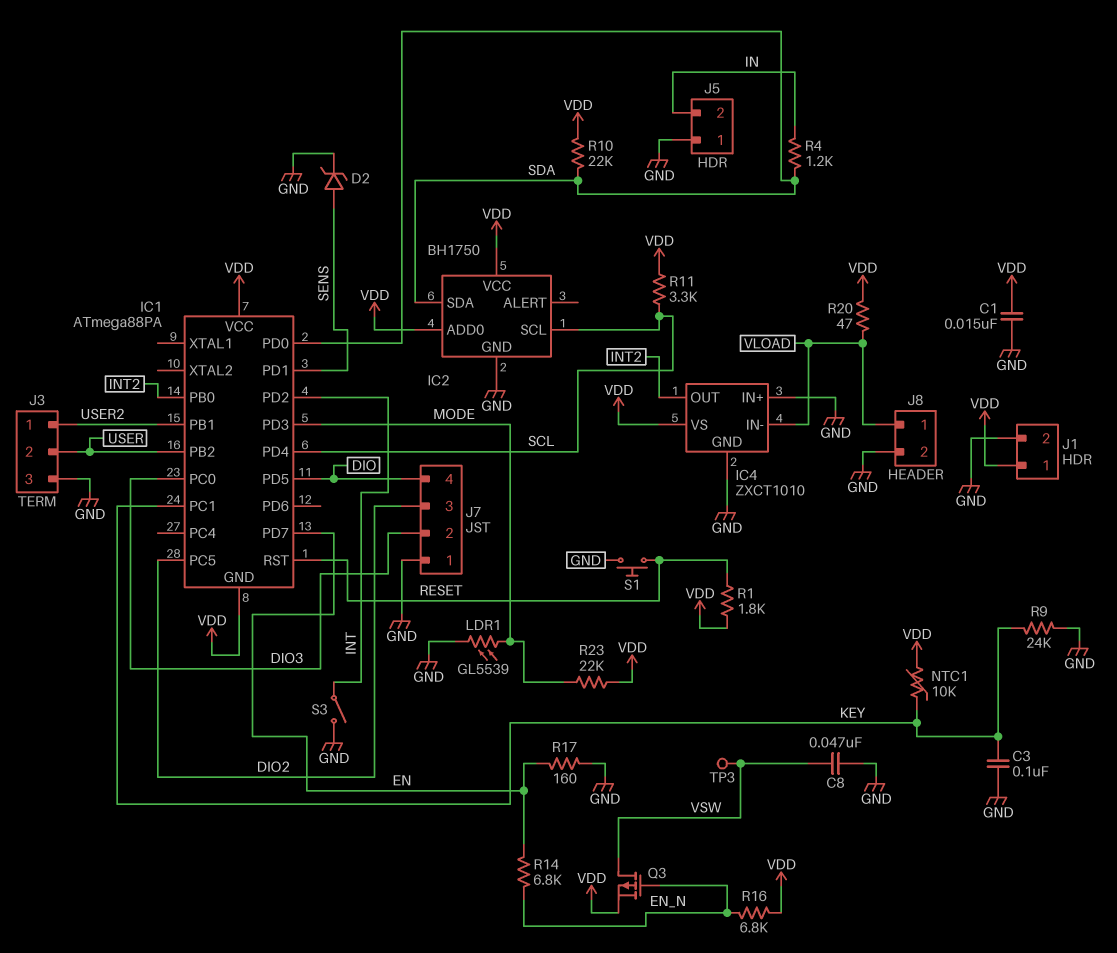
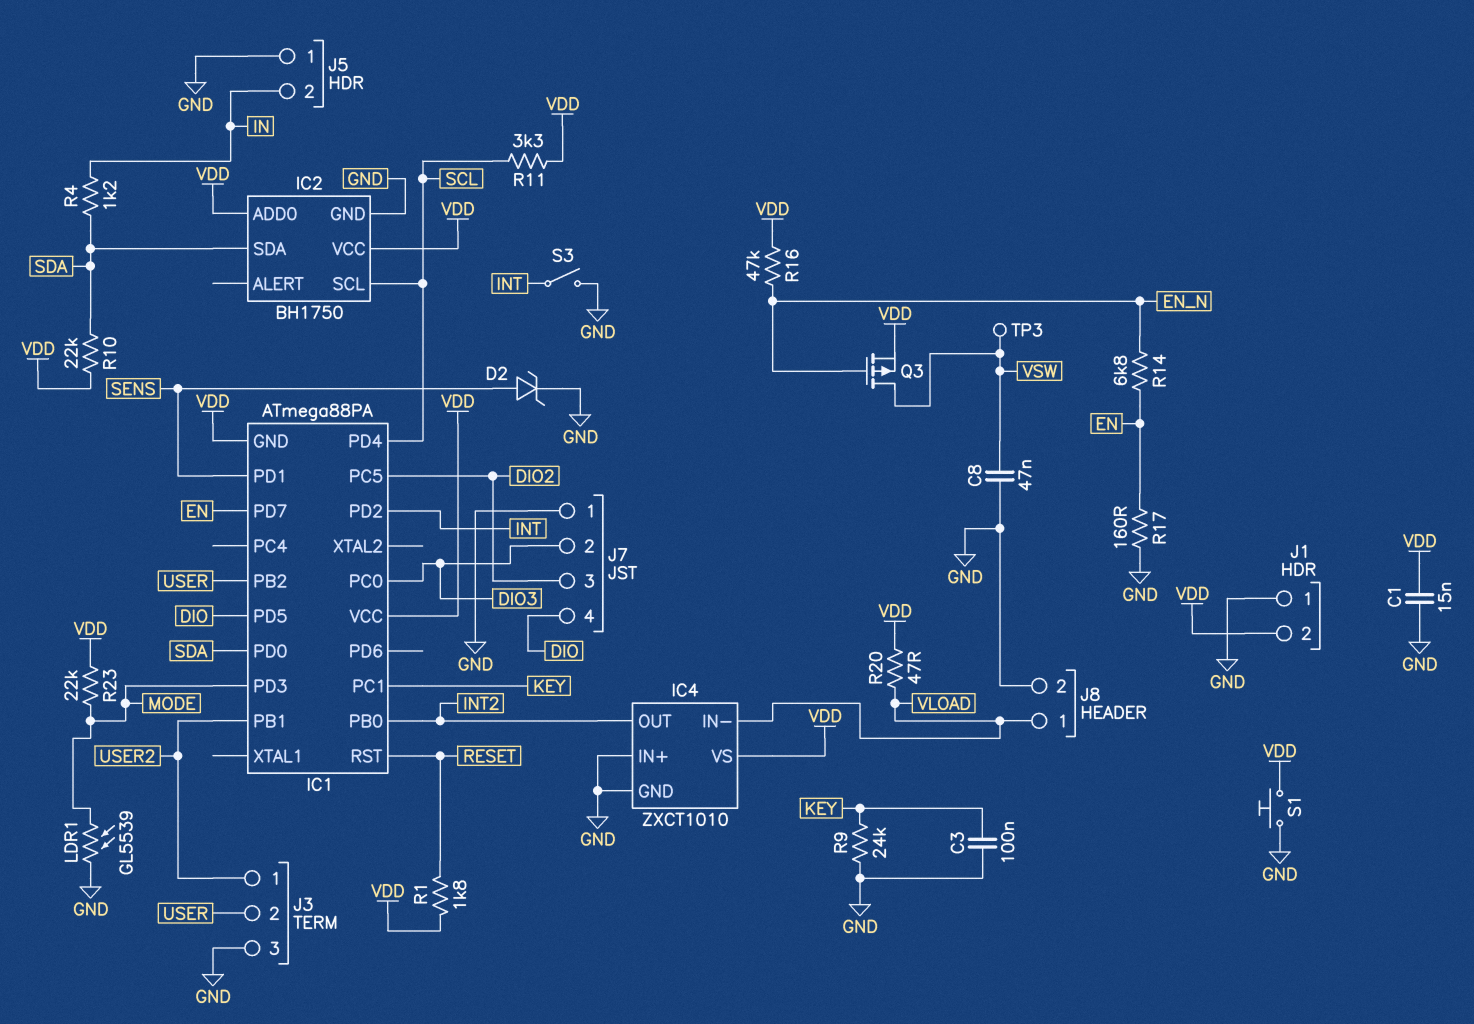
J1 pin 1: VDD -> GND
J1 pin 2: GND -> VDD
NTC1: 10k (KEY, VDD) -> none
R16: 6.8k (EN_N, VDD) -> 47k (EN_N, VDD)
S1: button (GND, RESET) -> button (GND, VDD)

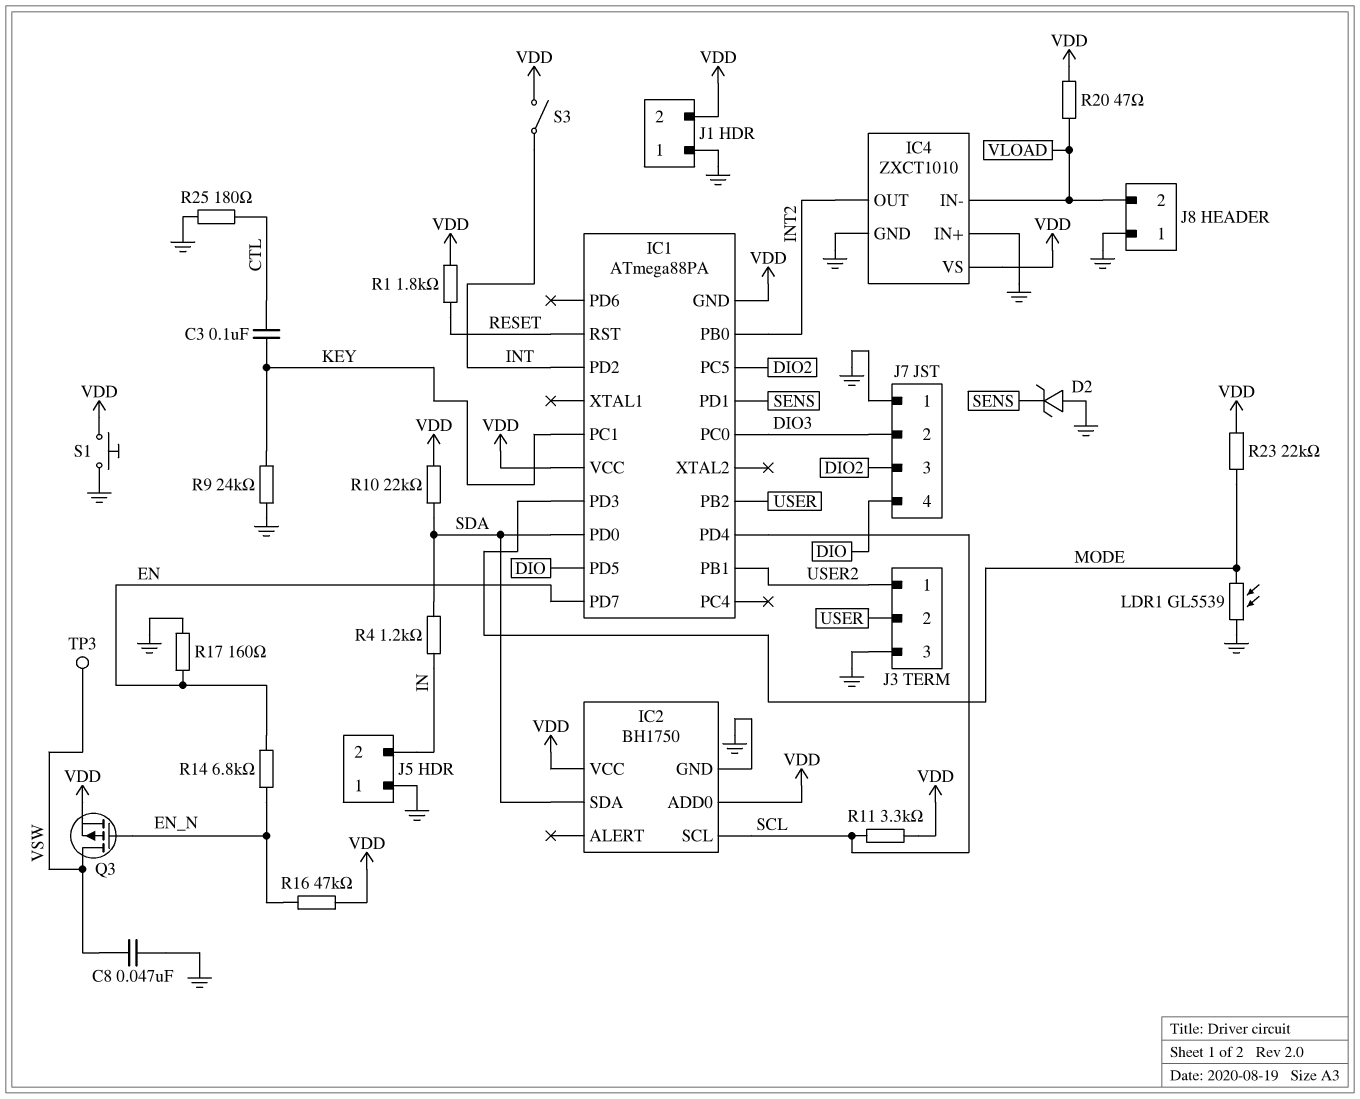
C1: 15nF (GND, VDD) -> none
C3: 100nF (GND, KEY) -> 100nF (CTL, KEY)
D2: zener (A SENS, K GND) -> zener (A GND, K SENS)
J8 pin 1: VLOAD -> GND
J8 pin 2: GND -> VLOAD
R25: none -> 180 (CTL, GND)
S3: switch (GND, INT) -> switch (INT, VDD)

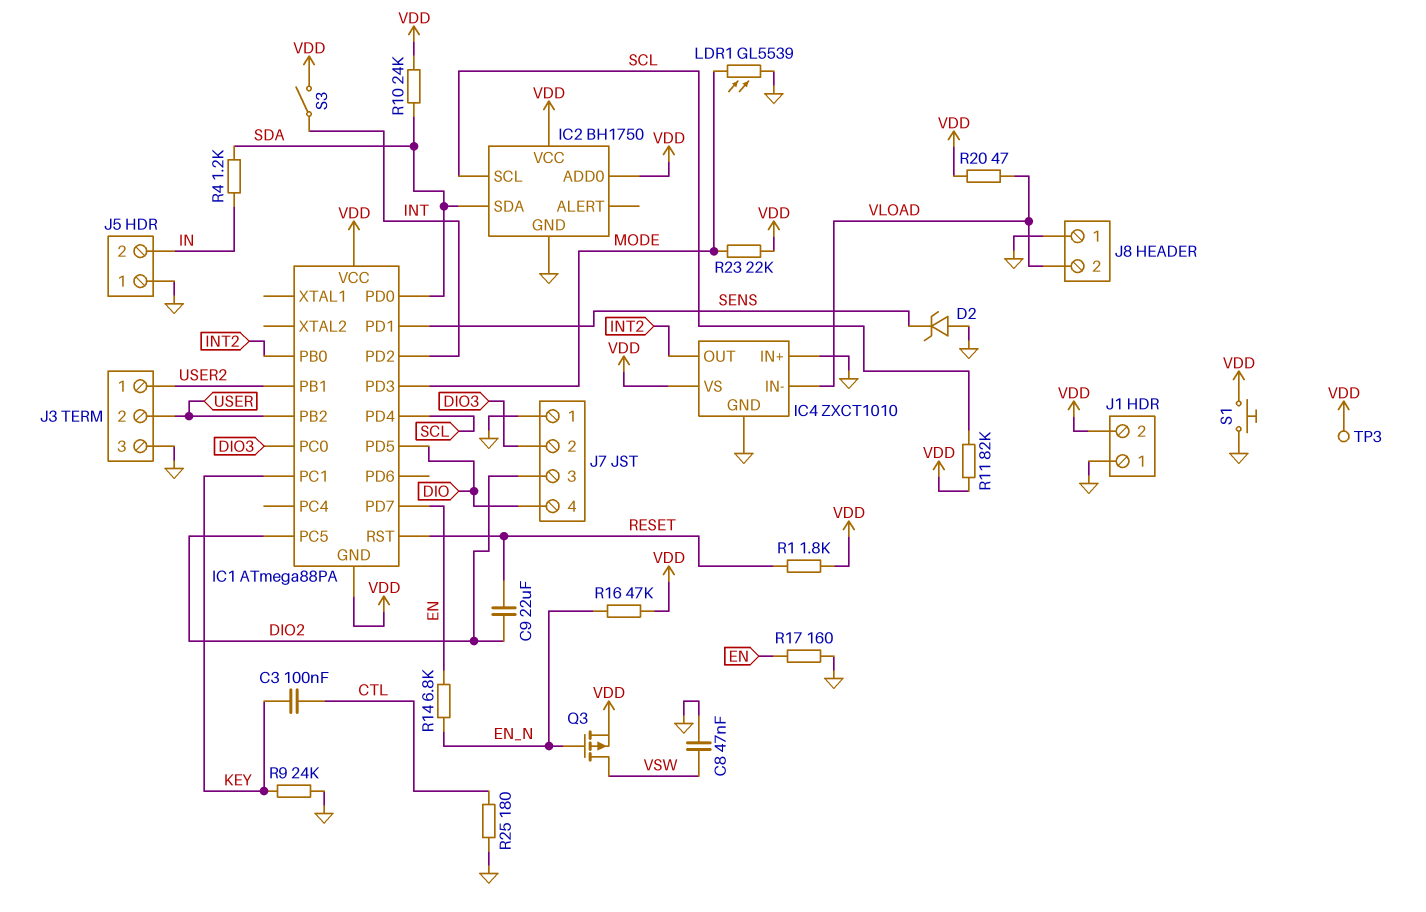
C9: none -> 22uF (DIO2, RESET)
R10: 22k (SDA, VDD) -> 24k (SDA, VDD)
R11: 3.3k (SCL, VDD) -> 82k (SCL, VDD)
TP3: test point (VSW) -> test point (VDD)

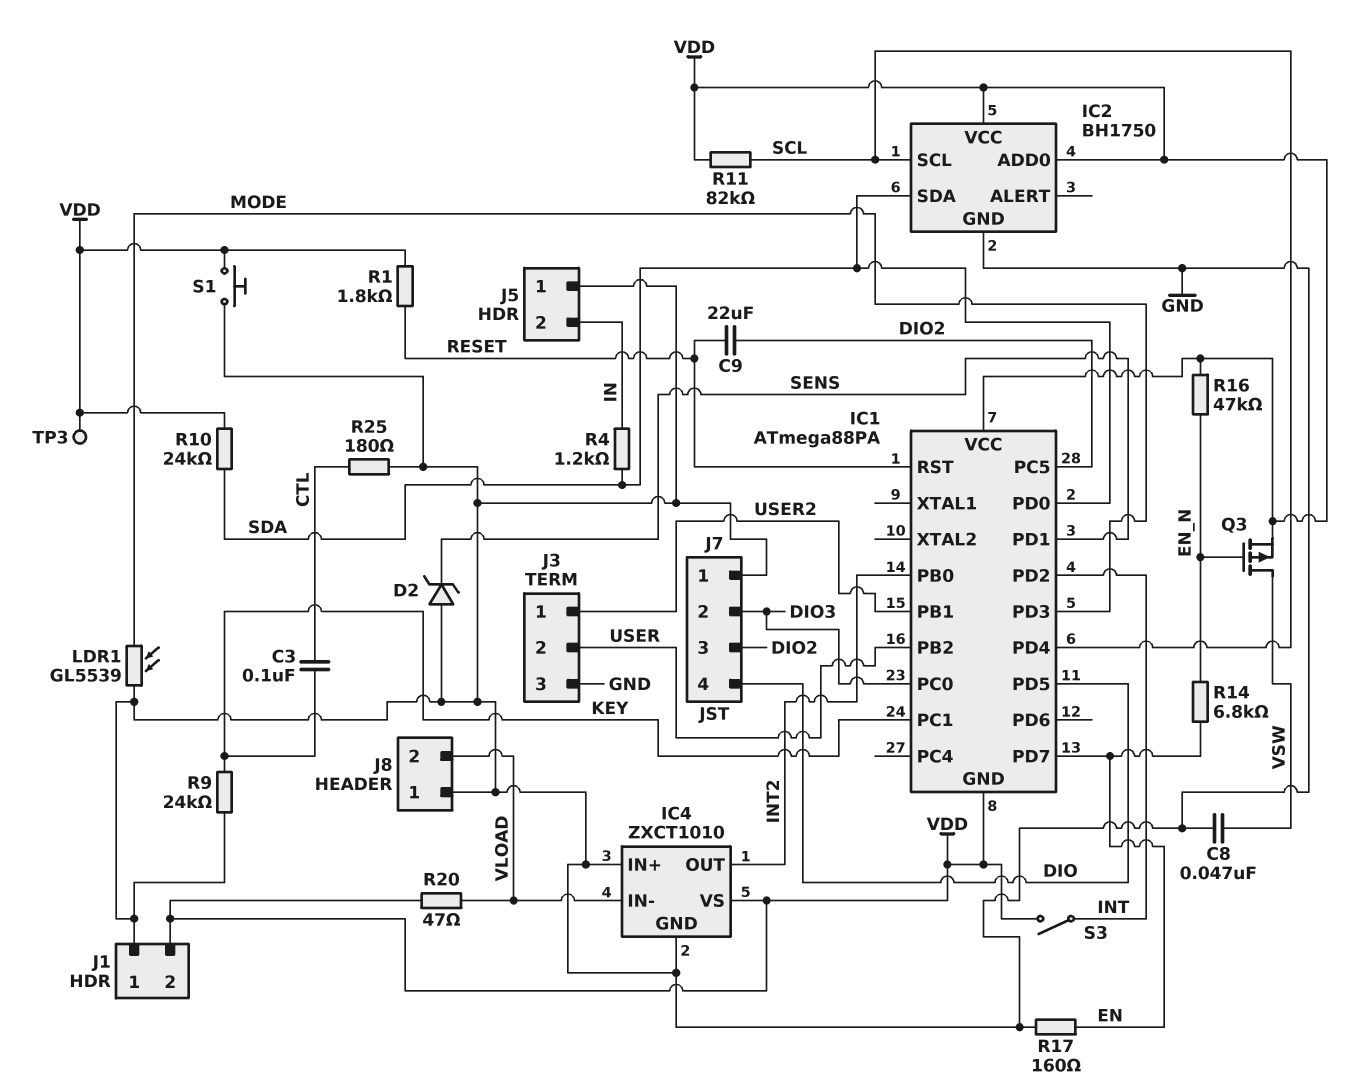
R23: 22k (MODE, VDD) -> none

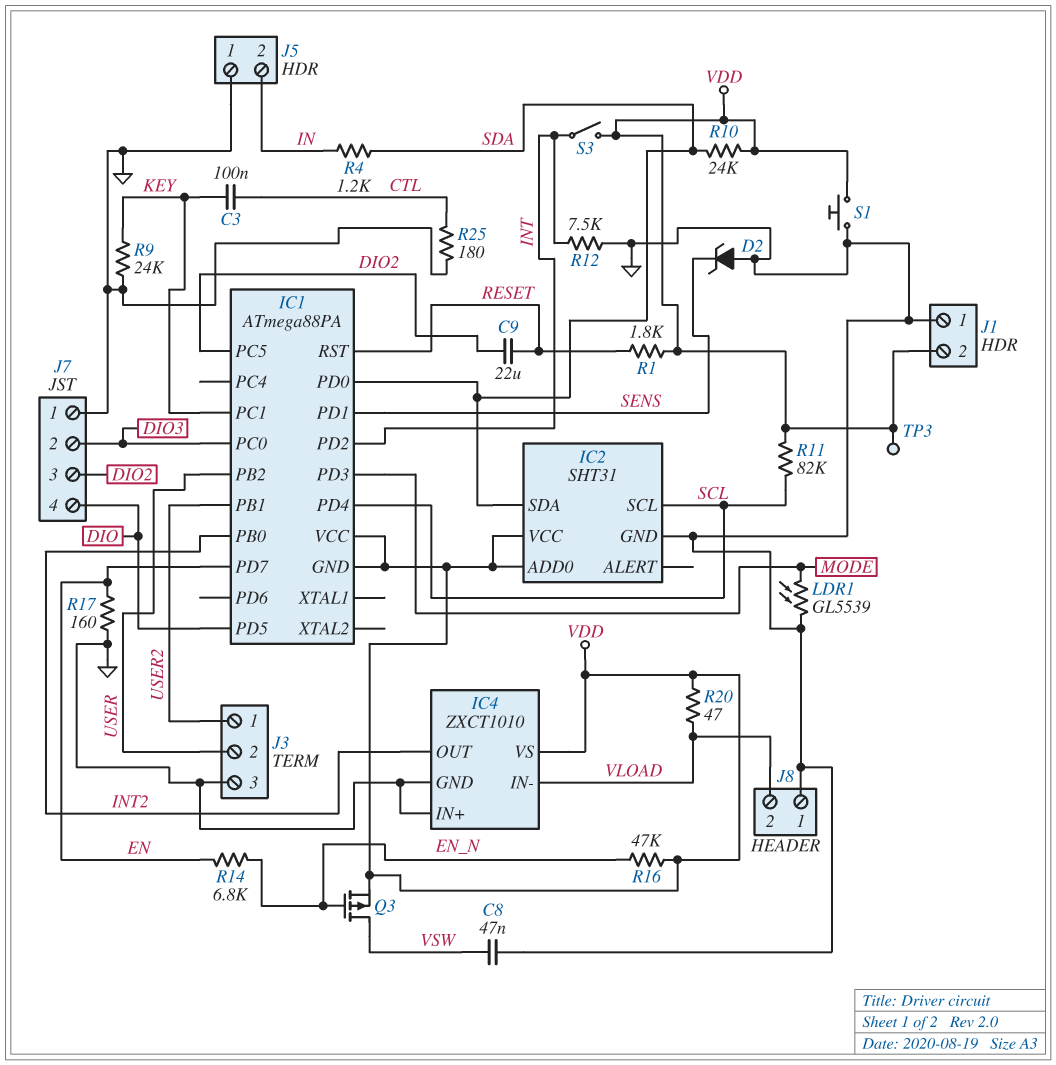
IC2: BH1750 -> SHT31
R12: none -> 7.5k (GND, INT)

